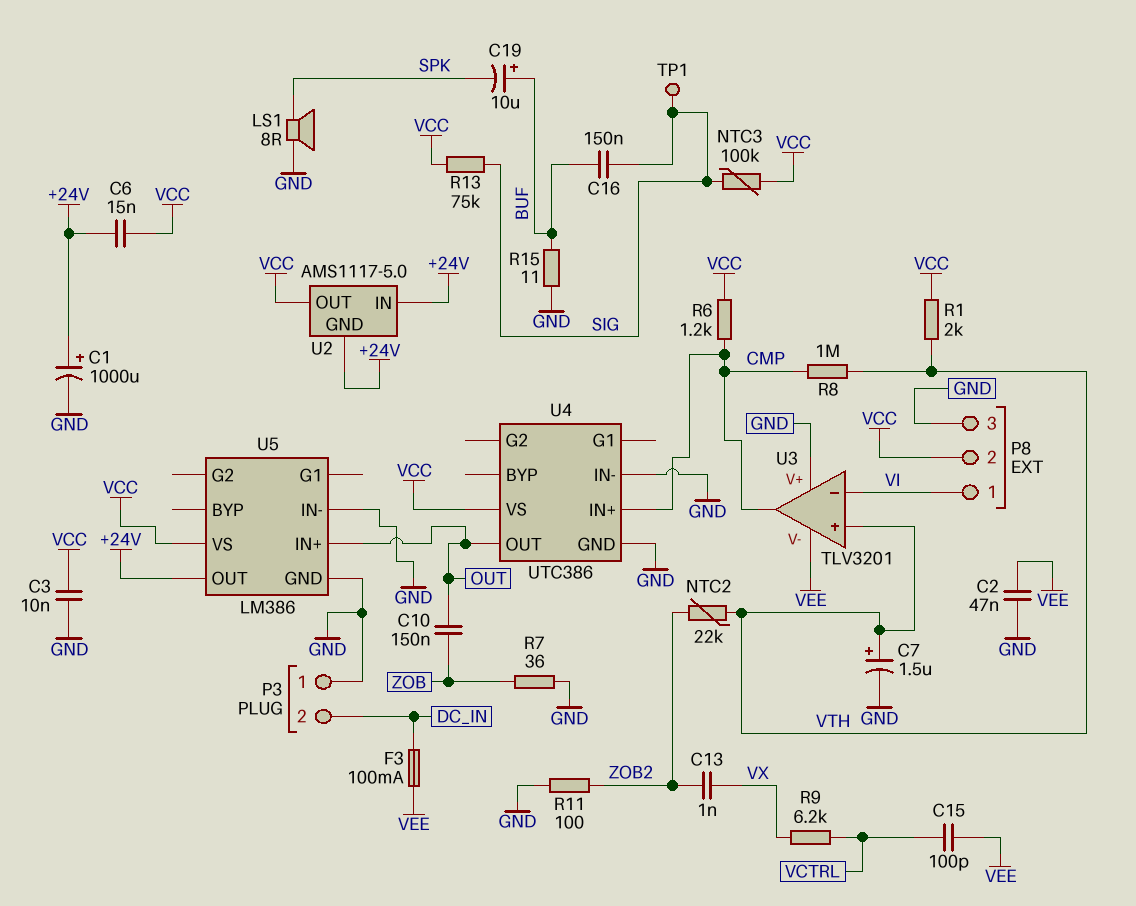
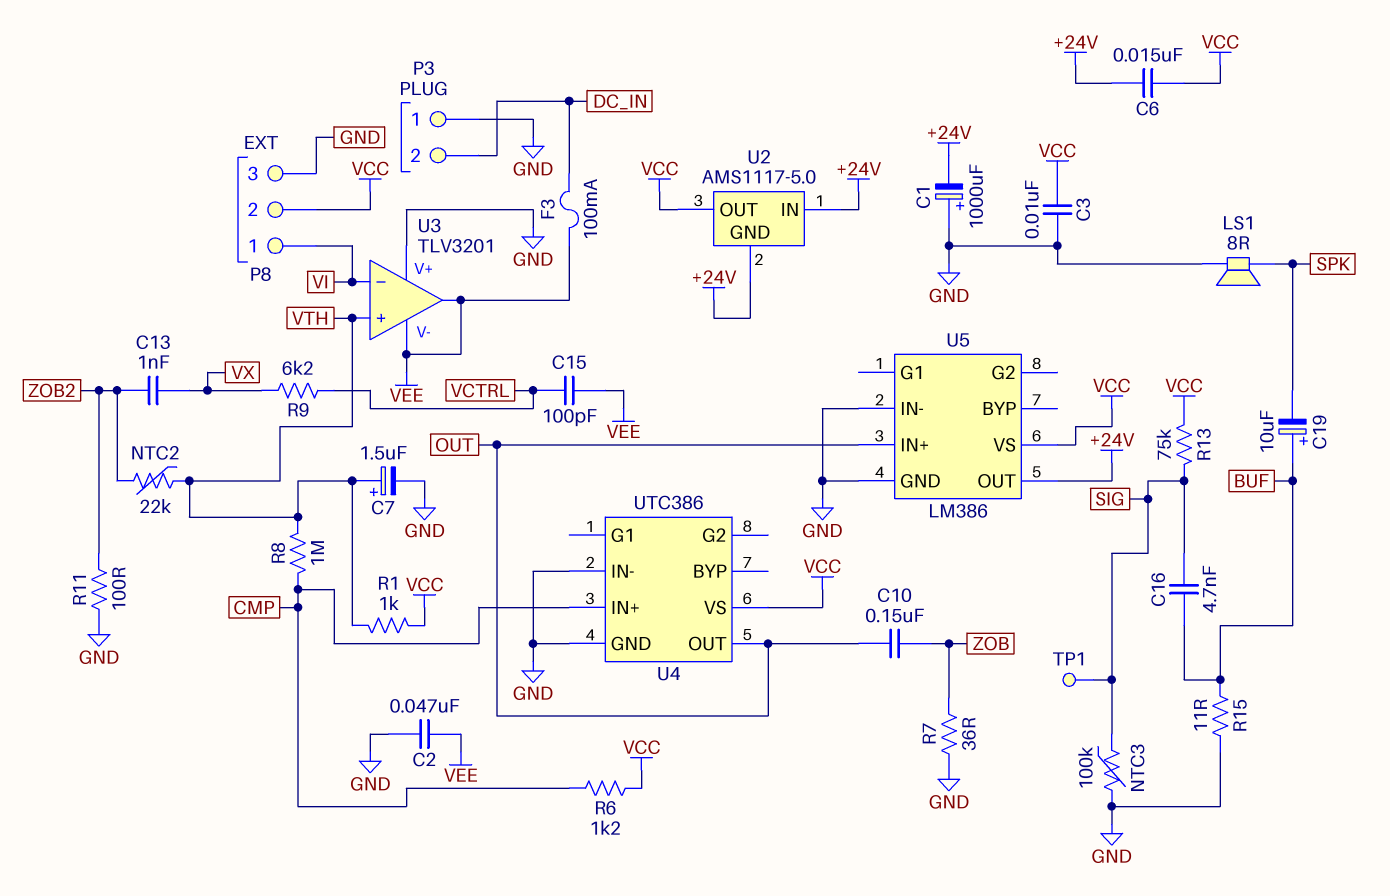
C1: 1000uF (plus +24V, minus GND) -> 1000uF (plus GND, minus +24V)
C16: 150nF (BUF, SIG) -> 4.7nF (BUF, SIG)
NTC3: 100k (SIG, VCC) -> 100k (GND, SIG)
R1: 2k (VCC, VTH) -> 1k (VCC, VTH)
U3 pin out: CMP -> VEE

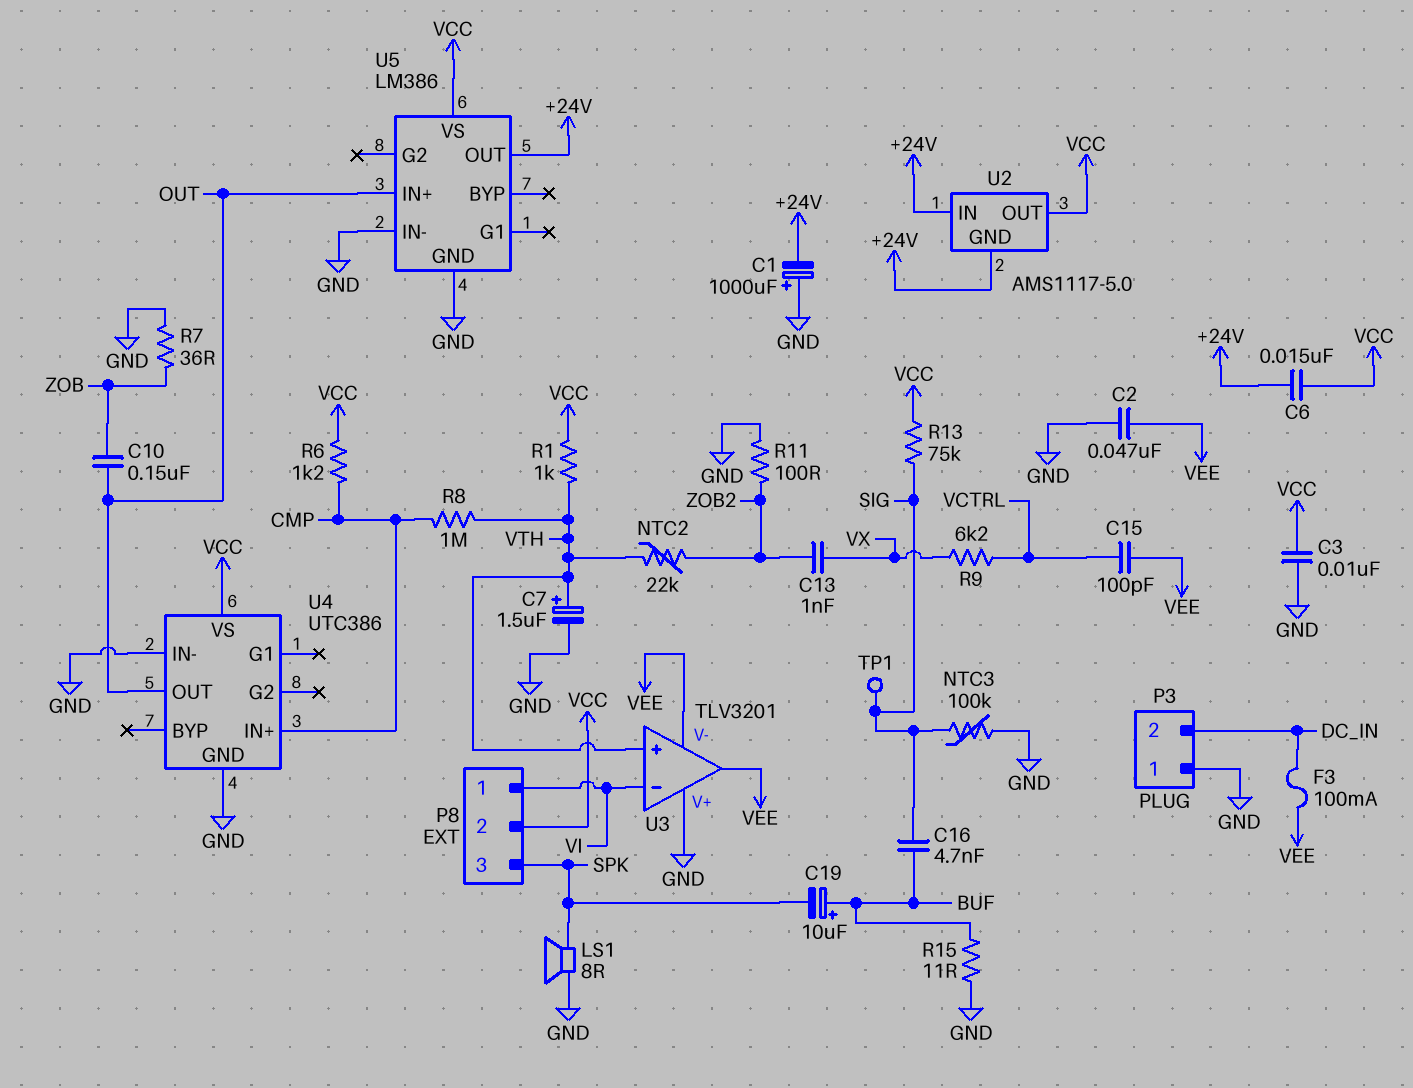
P8 pin 3: GND -> SPK

